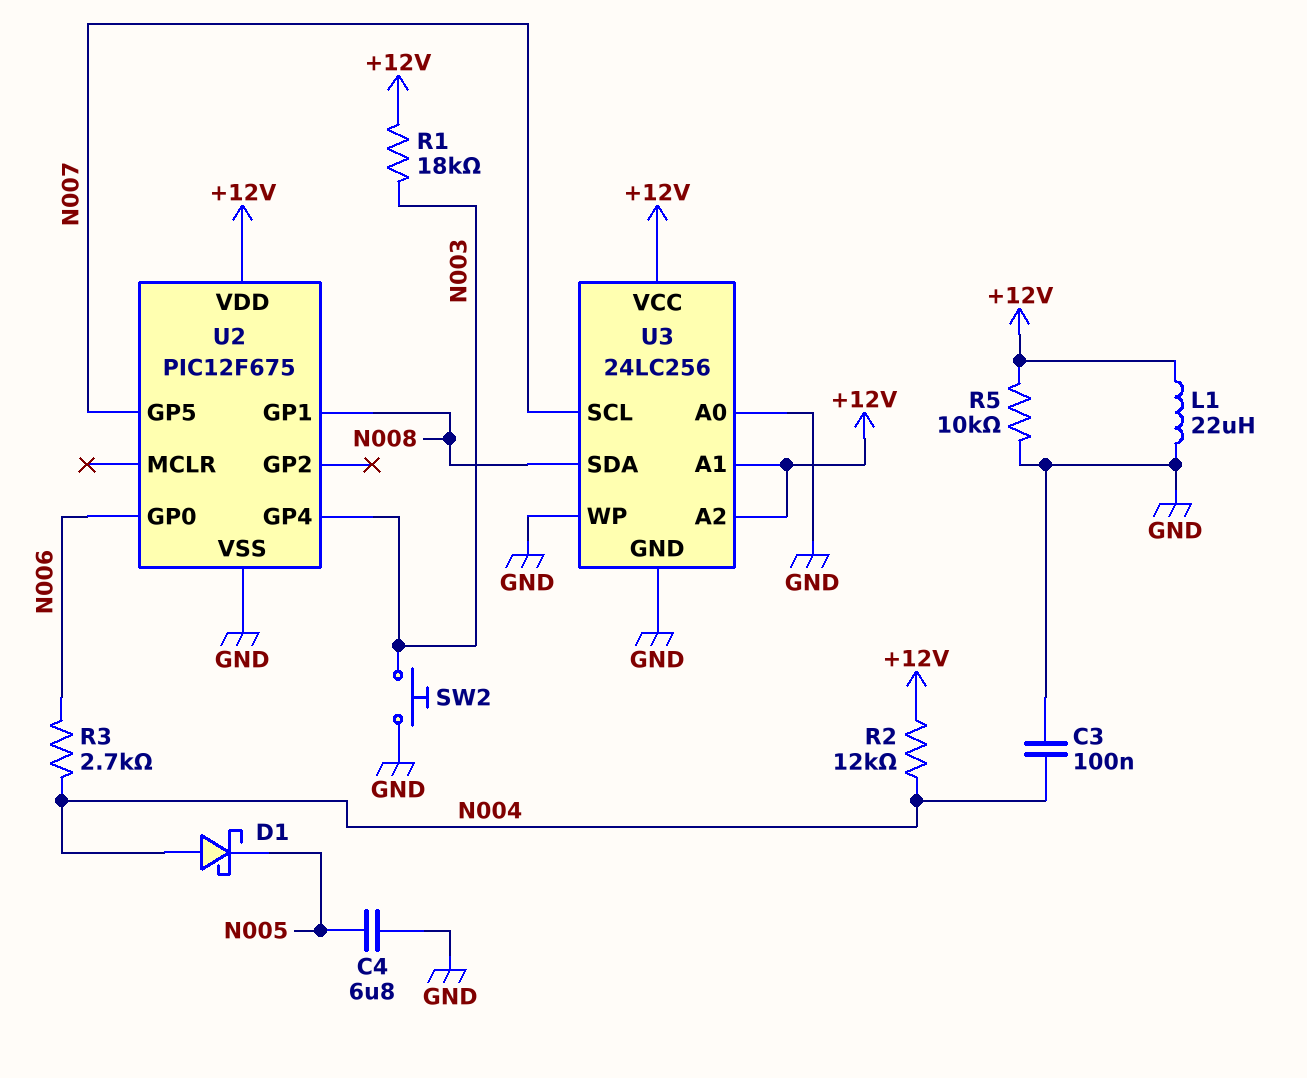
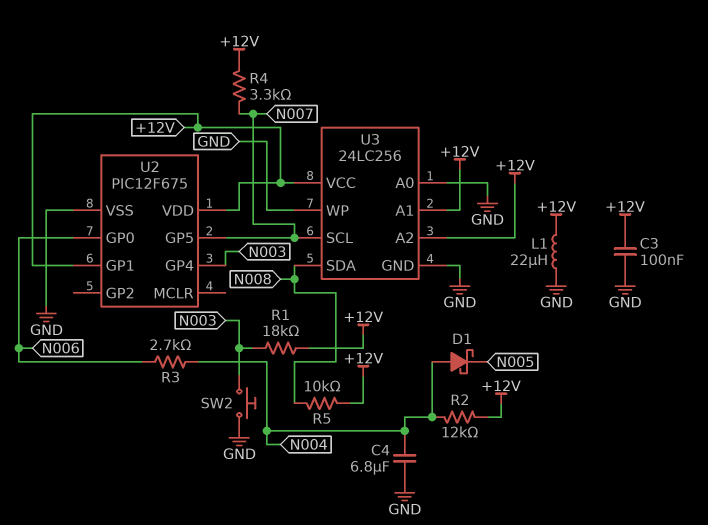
C3: 100nF (GND, N004) -> 100nF (+12V, GND)
C4: 6.8uF (GND, N005) -> 6.8uF (GND, N004)
R4: none -> 3.3k (+12V, N007)
R5: 10k (+12V, GND) -> 10k (+12V, N008)
U2 pin GP1: N008 -> +12V

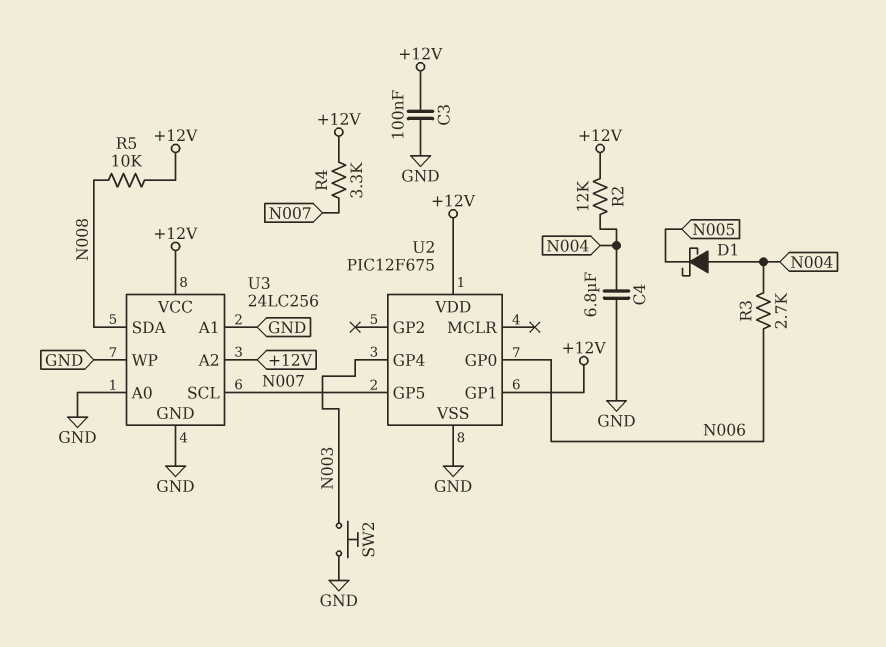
L1: 22uH (+12V, GND) -> none
R1: 18k (+12V, N003) -> none
U3 pin A1: +12V -> GND

